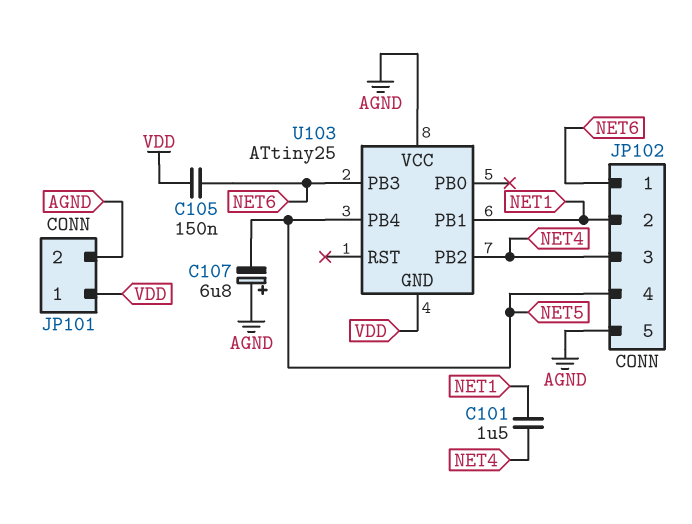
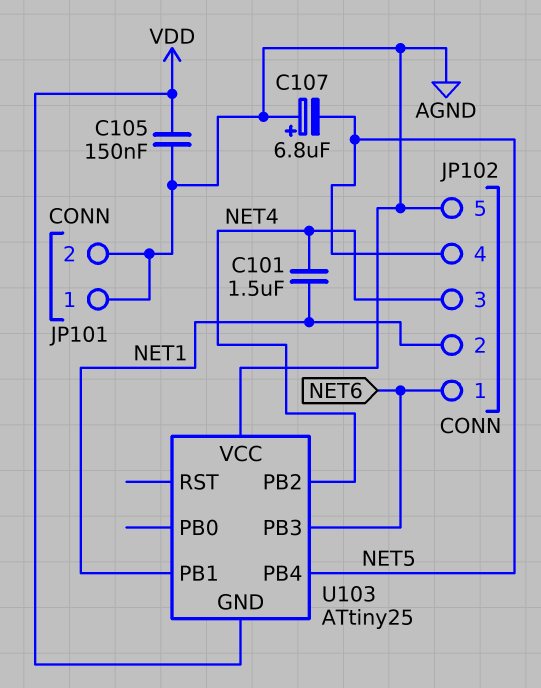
C105: 150nF (NET6, VDD) -> 150nF (AGND, VDD)
JP101 pin 1: VDD -> AGND

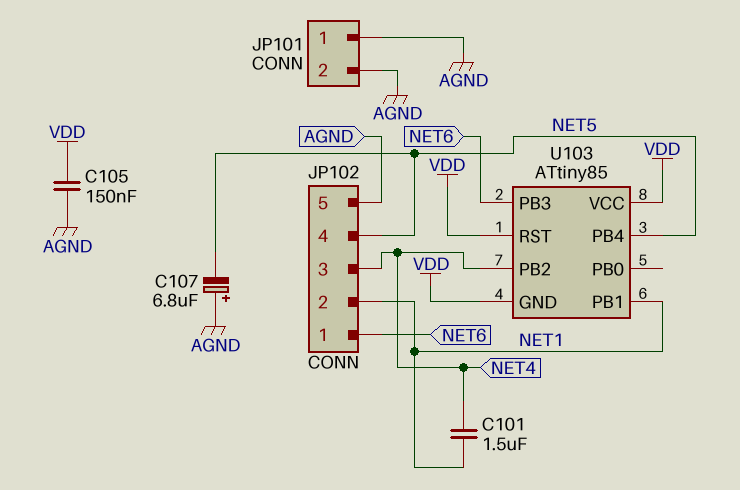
U103: ATtiny25 -> ATtiny85
U103 pin RST: none -> VDD
U103 pin VCC: AGND -> VDD

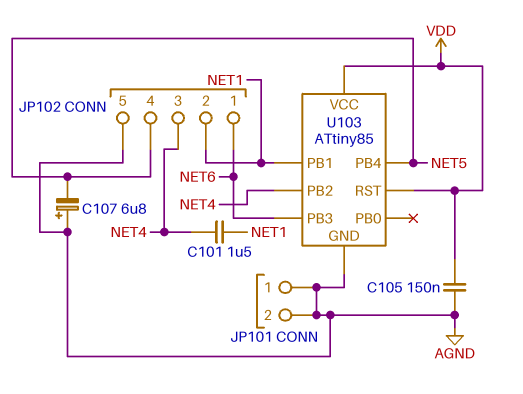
U103 pin GND: VDD -> AGND

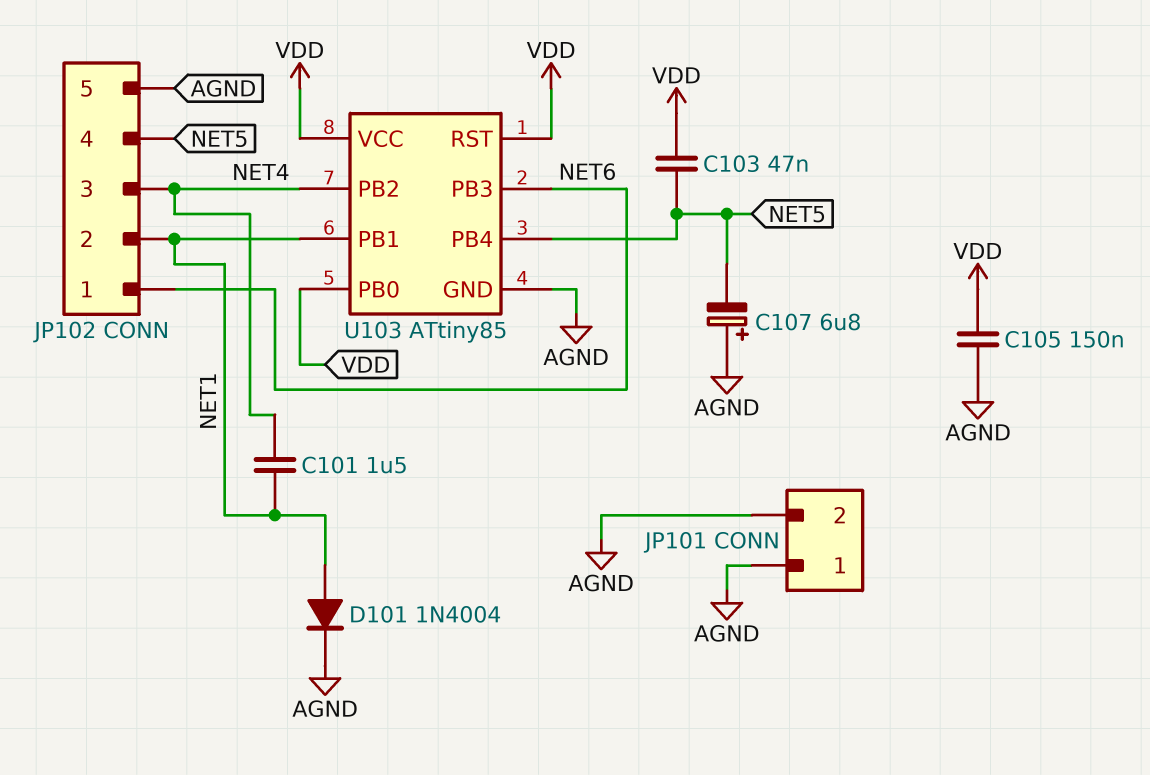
C103: none -> 47nF (NET5, VDD)
D101: none -> diode 1N4004 (A NET1, K AGND)
U103 pin PB0: none -> VDD

